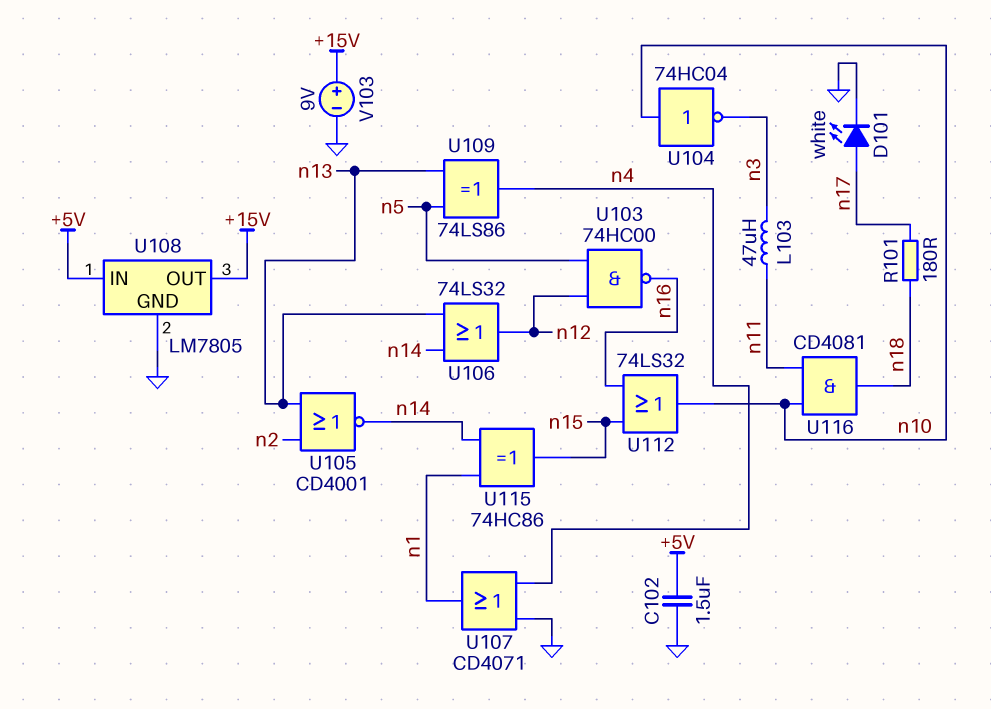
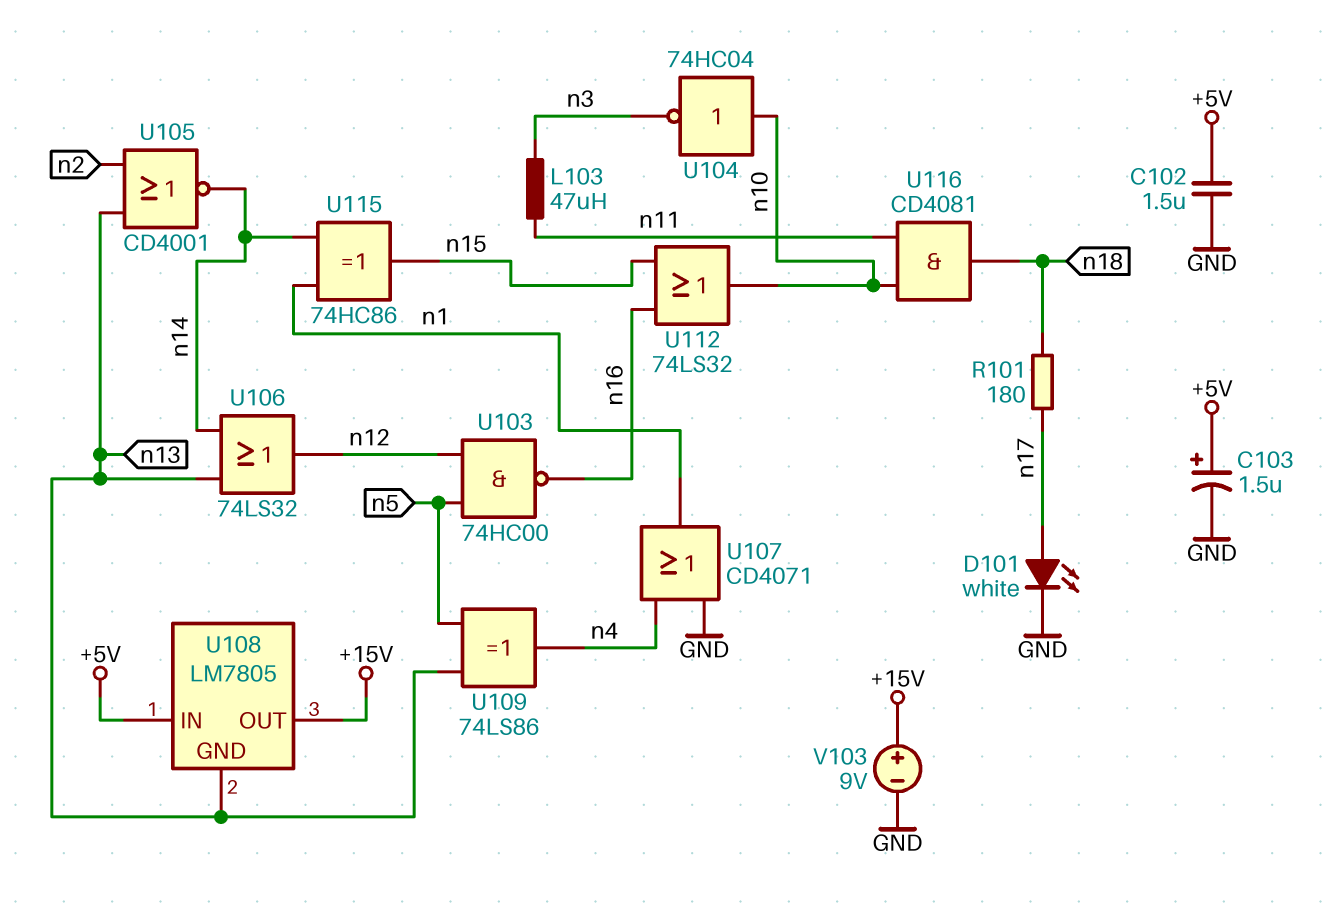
C103: none -> 1.5uF (plus +5V, minus GND)
U108 pin GND: GND -> n13

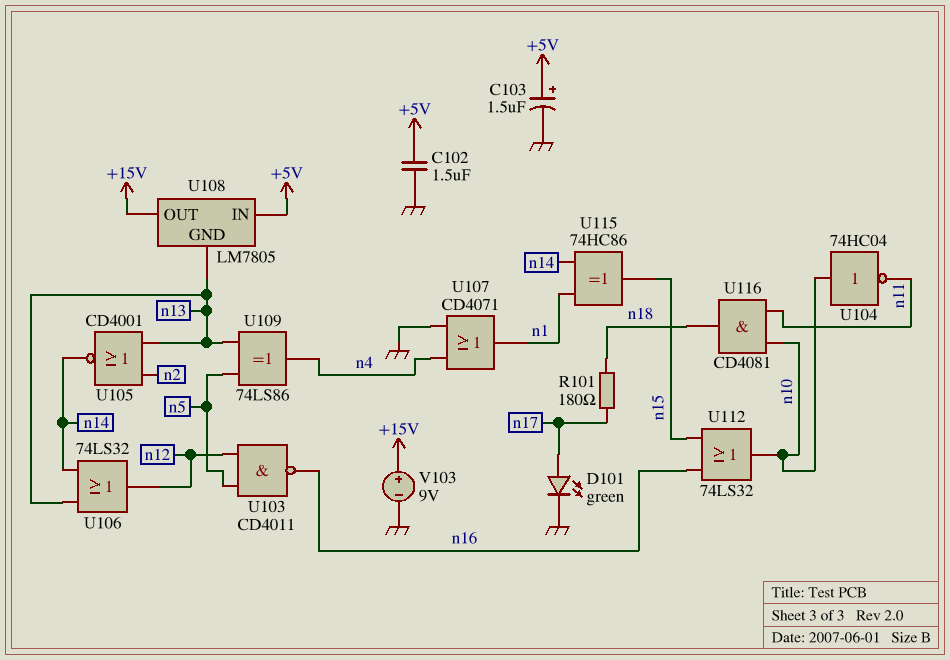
D101: LED white (A n17, K GND) -> LED green (A n17, K GND)
L103: 47uH (n3, n11) -> none
U103: NAND 74HC00 (in n5, in n12, out n16) -> NAND CD4011 (in n5, in n12, out n16)
U104: NOT 74HC04 (in n10, out n3) -> NOT 74HC04 (in n10, out n11)

